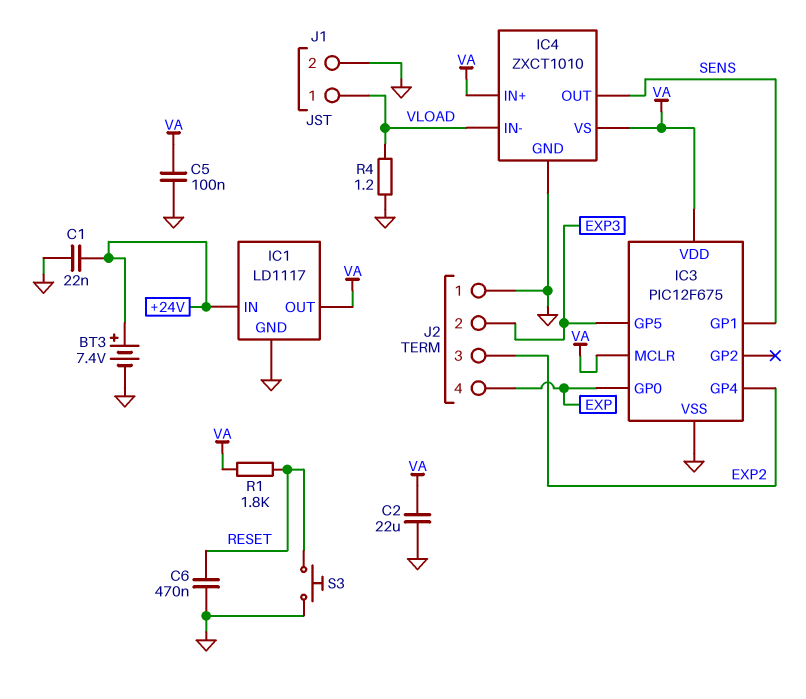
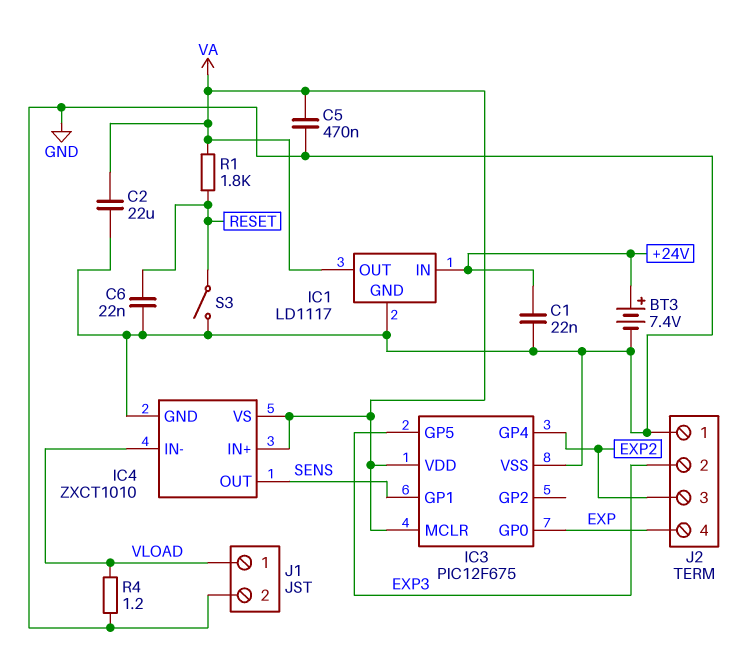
C5: 100nF (GND, VA) -> 470nF (GND, VA)
C6: 470nF (GND, RESET) -> 22nF (GND, RESET)
S3: button (GND, RESET) -> switch (GND, RESET)

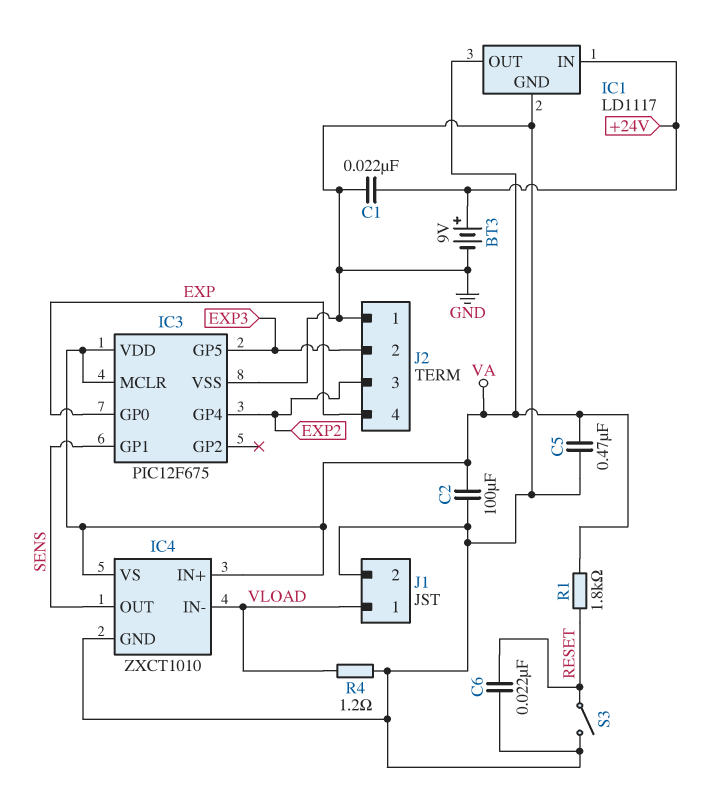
BT3: 7.4V (plus +24V, minus GND) -> 9V (plus +24V, minus GND)
C2: 22uF (GND, VA) -> 100uF (GND, VA)

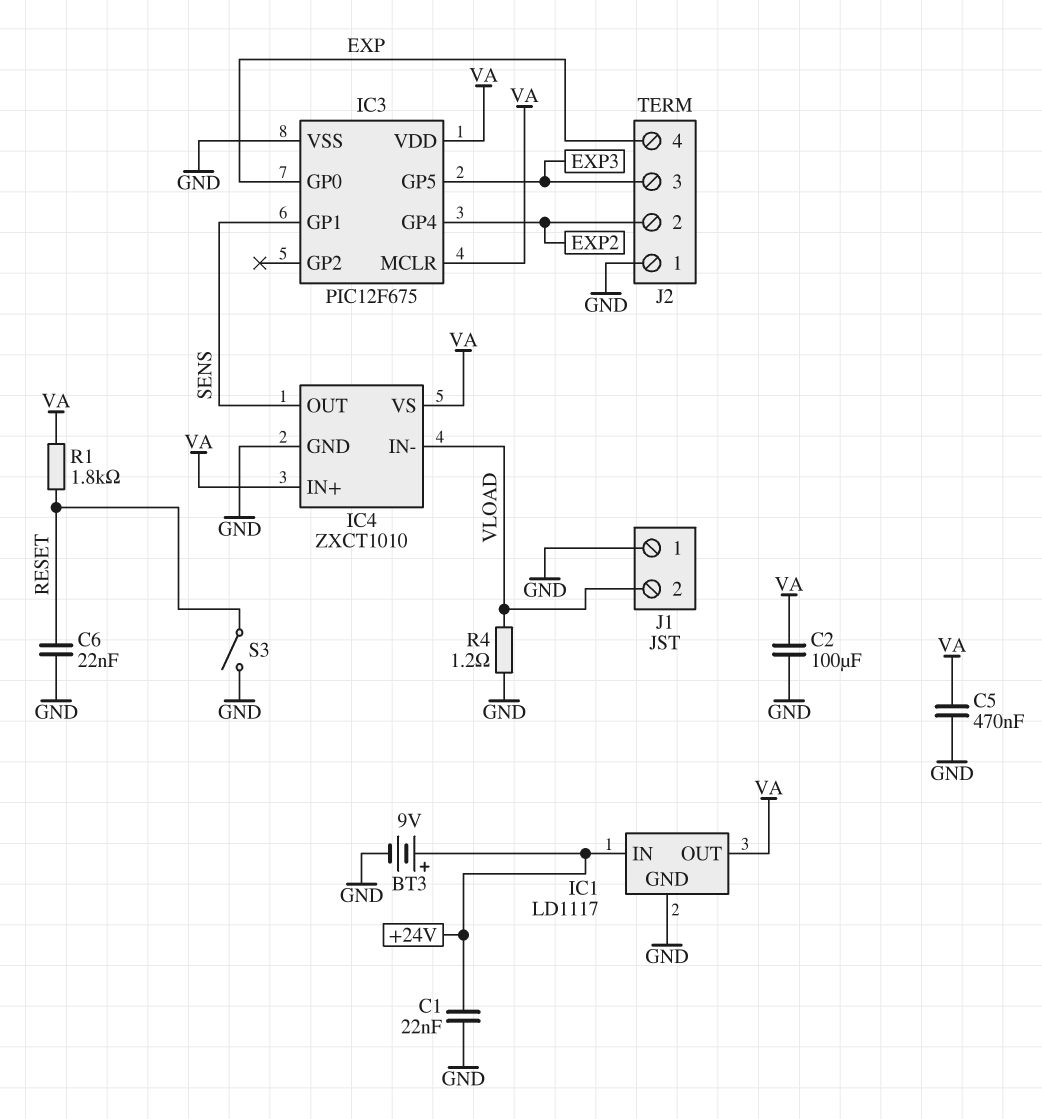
J1 pin 1: VLOAD -> GND
J1 pin 2: GND -> VLOAD
J2 pin 2: EXP3 -> EXP2
J2 pin 3: EXP2 -> EXP3

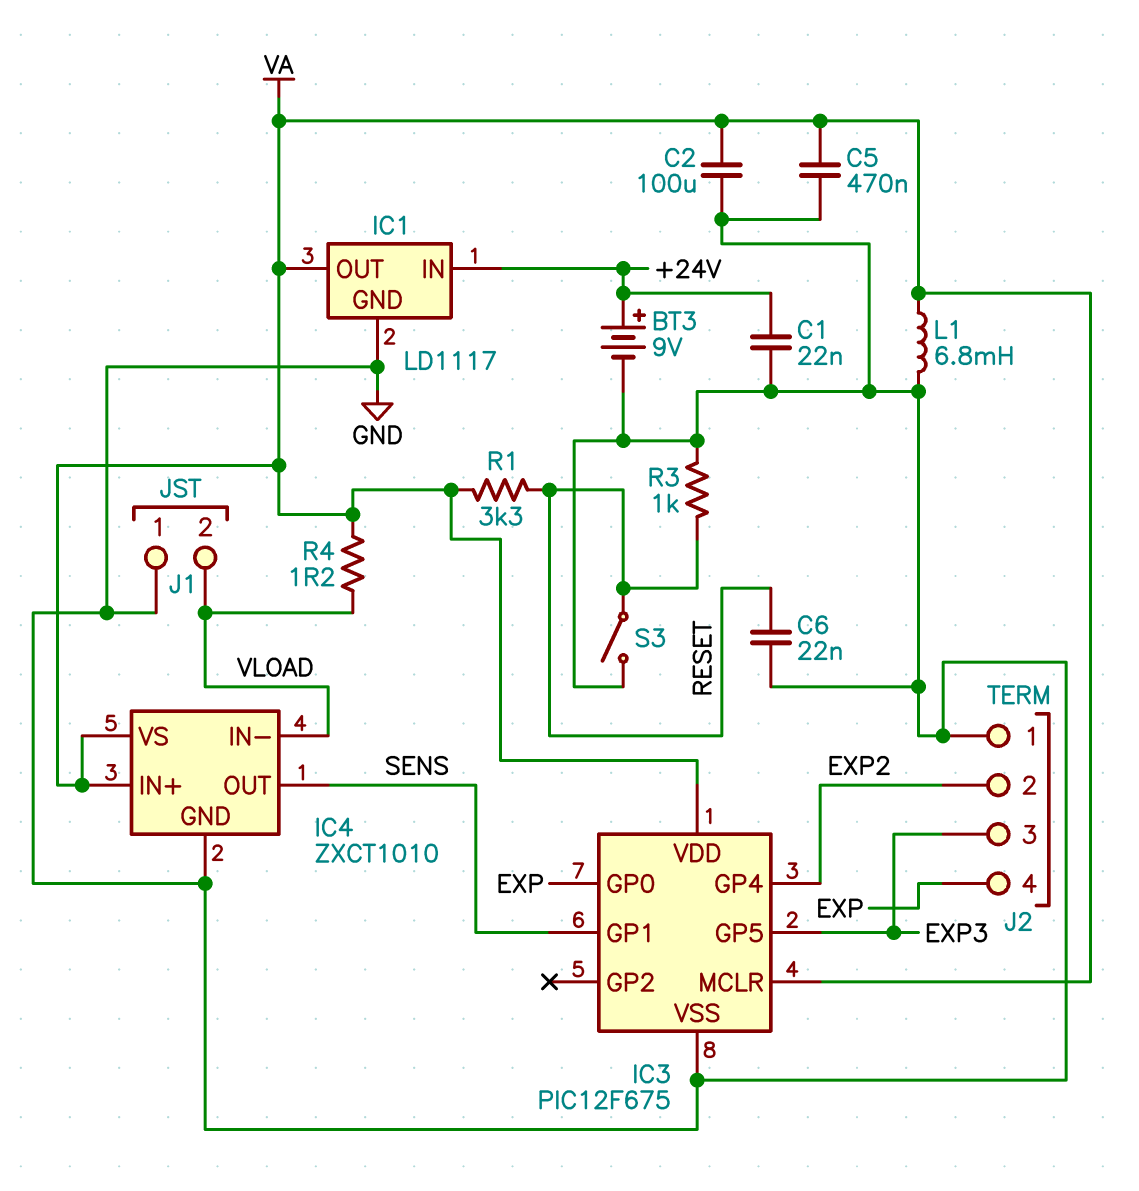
L1: none -> 6.8mH (GND, VA)
R1: 1.8k (RESET, VA) -> 3.3k (RESET, VA)
R3: none -> 1k (GND, RESET)
R4: 1.2 (GND, VLOAD) -> 1.2 (VA, VLOAD)

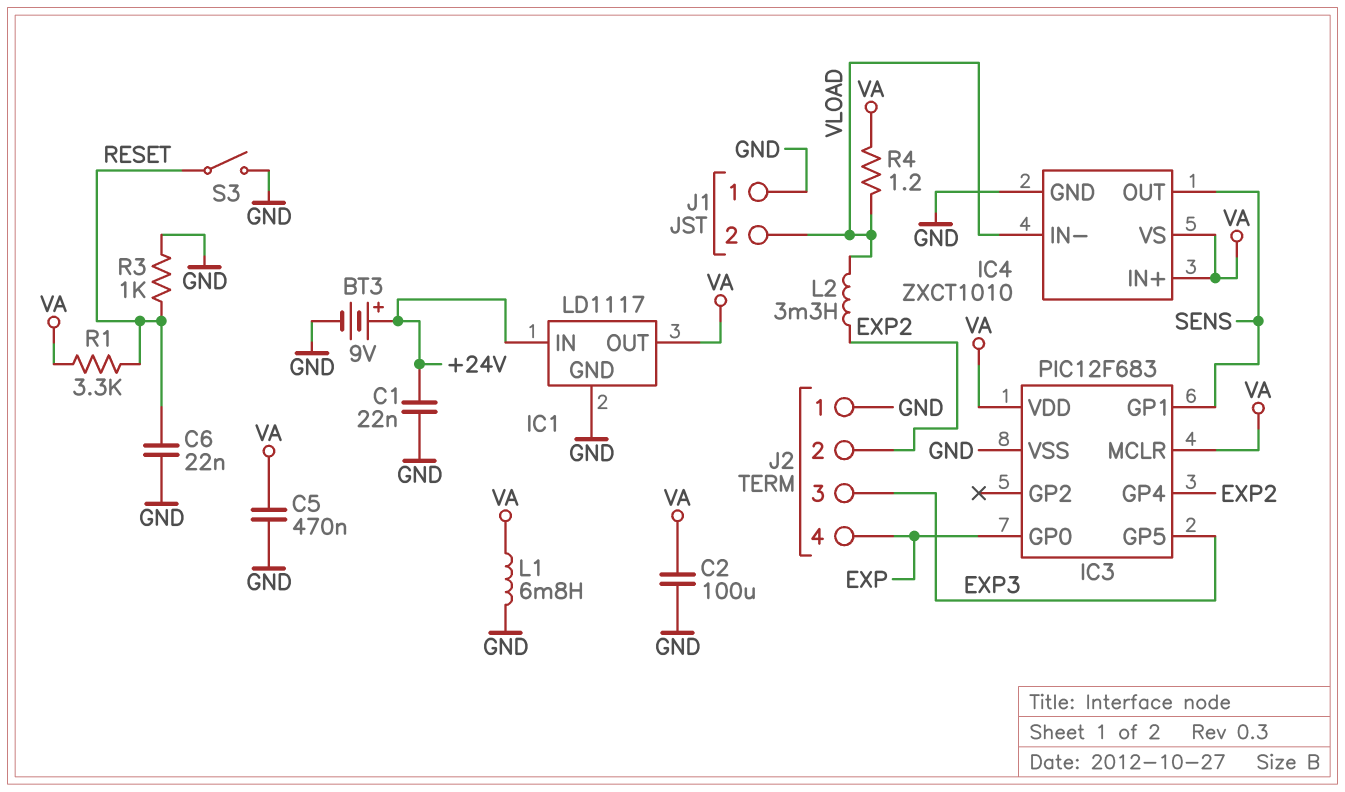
IC3: PIC12F675 -> PIC12F683
L2: none -> 3.3mH (EXP2, VLOAD)

